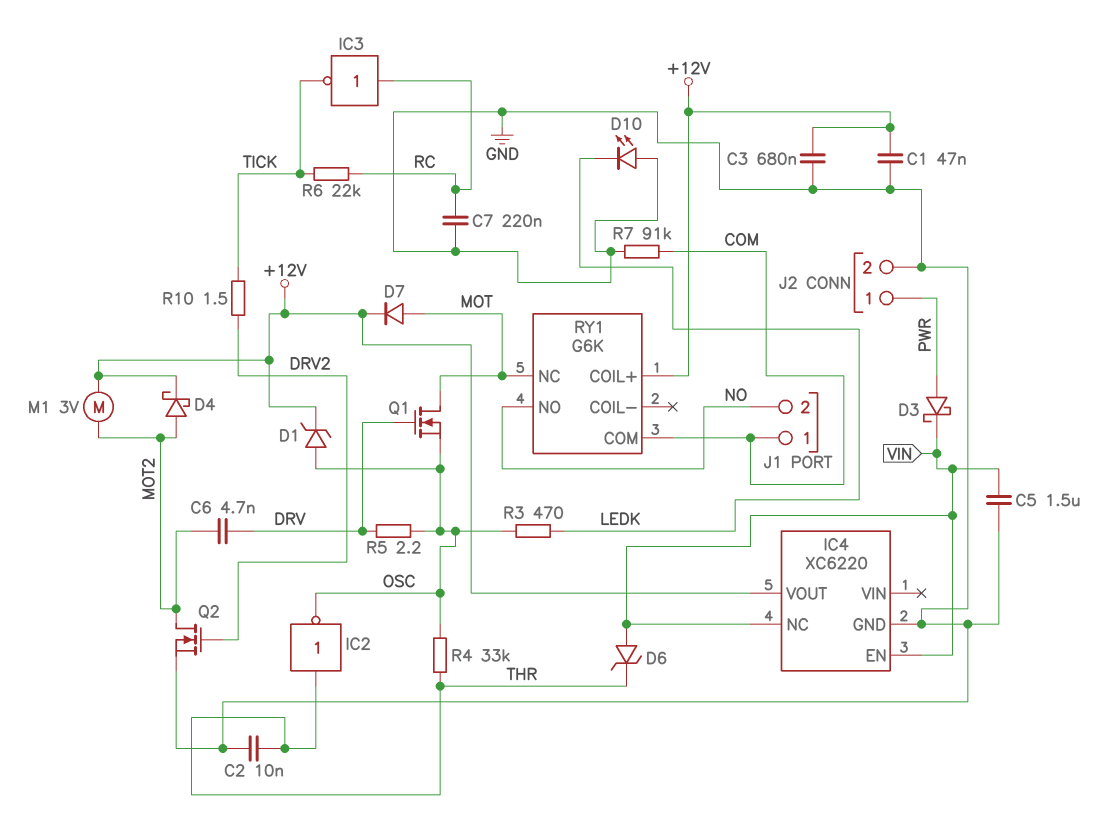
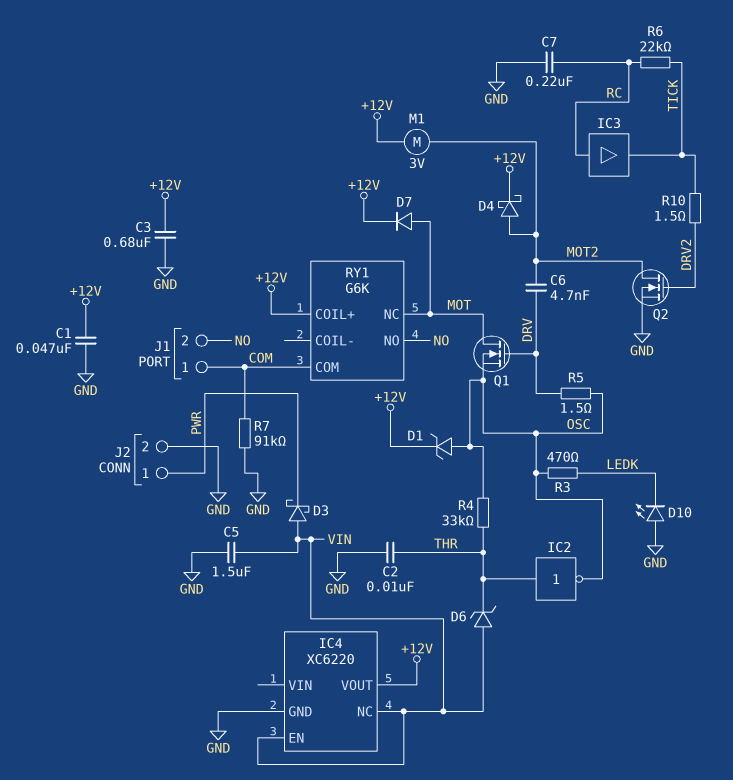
D3: schottky (A PWR, K VIN) -> schottky (A VIN, K PWR)
IC3: NOT (in RC, out TICK) -> buffer (in RC, out TICK)
R5: 2.2 (DRV, OSC) -> 1.5 (DRV, OSC)

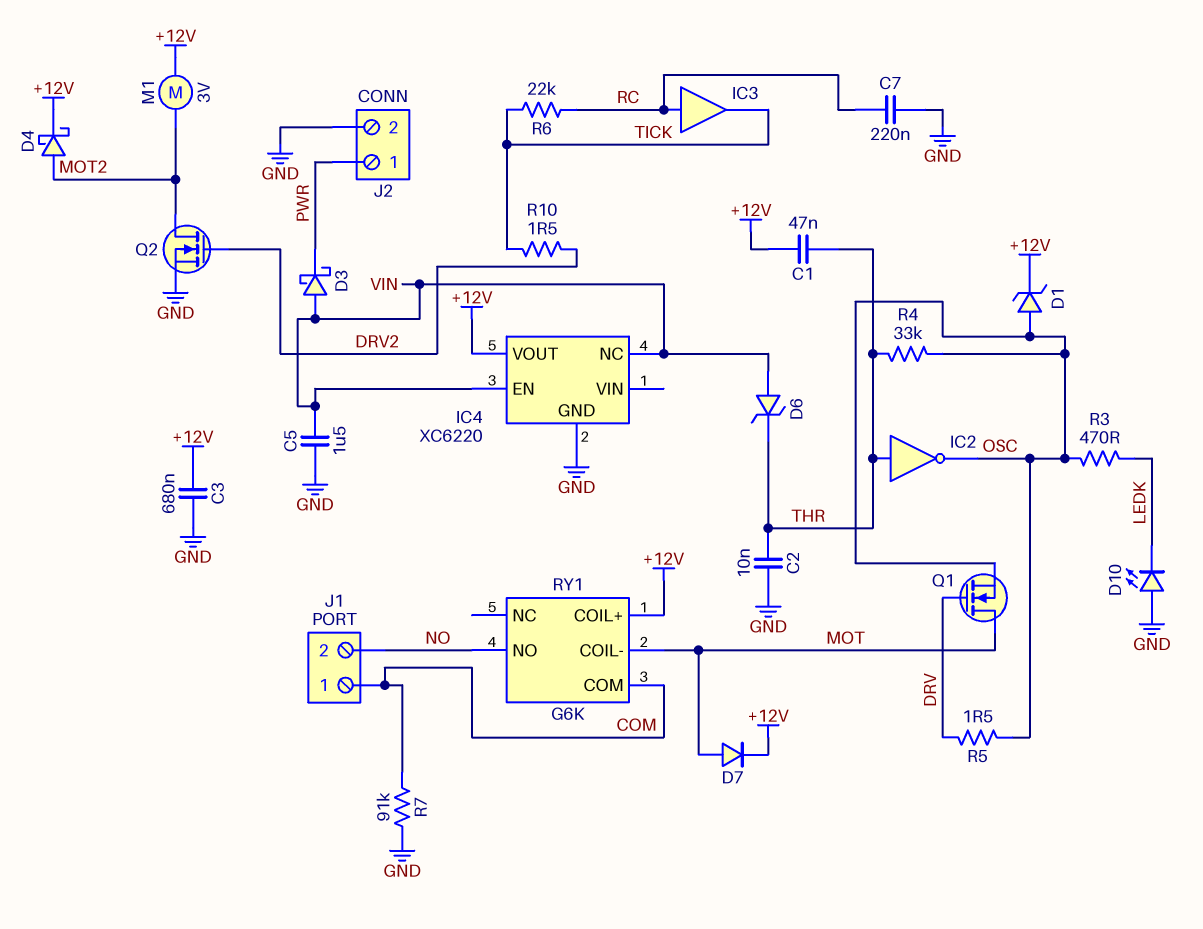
C1: 47nF (+12V, GND) -> 47nF (+12V, THR)
C6: 4.7nF (DRV, MOT2) -> none
RY1 pin COIL-: none -> MOT
RY1 pin NC: MOT -> none

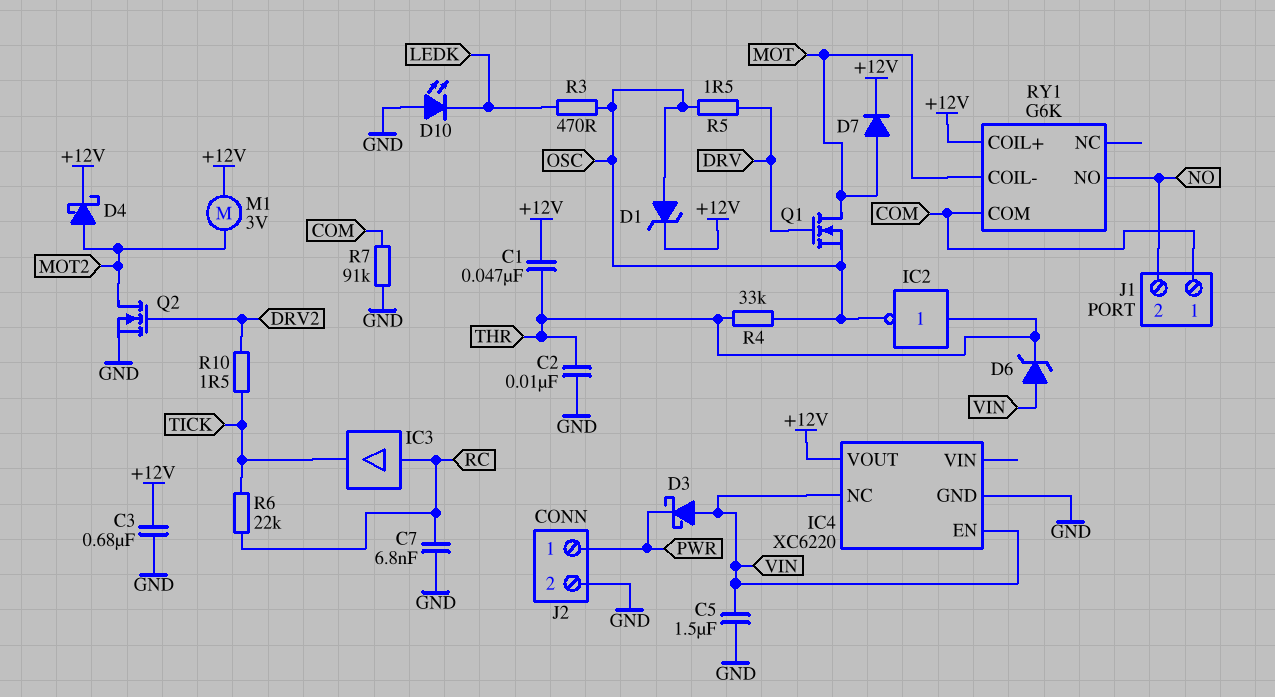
C7: 220nF (GND, RC) -> 6.8nF (GND, RC)

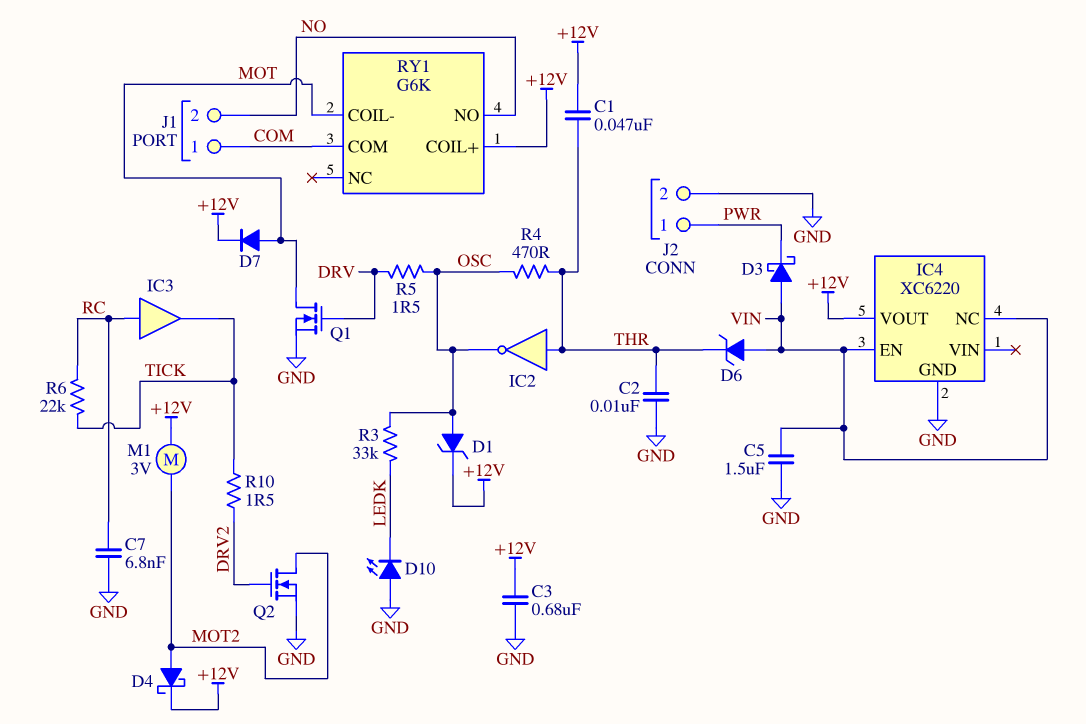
Q1: NMOS (G DRV, D MOT, S OSC) -> NMOS (G DRV, D MOT, S GND)
R3: 470 (LEDK, OSC) -> 33k (LEDK, OSC)
R4: 33k (OSC, THR) -> 470 (OSC, THR)
R7: 91k (COM, GND) -> none

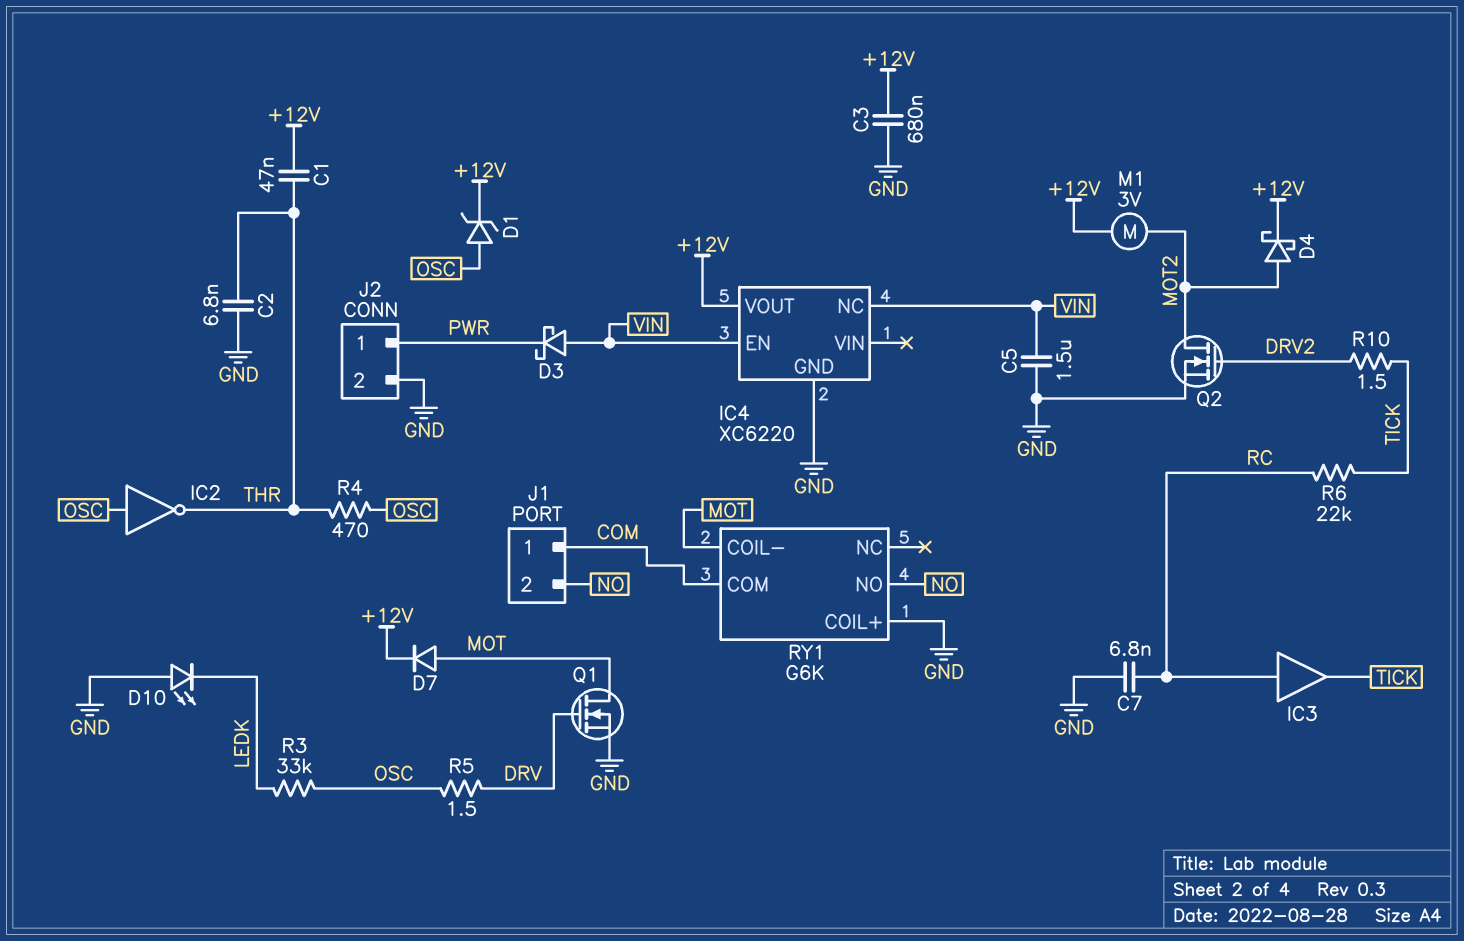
C2: 10nF (GND, THR) -> 6.8nF (GND, THR)
D6: zener (A VIN, K THR) -> none
IC2: NOT (in THR, out OSC) -> NOT (in OSC, out THR)
RY1 pin COIL+: +12V -> GND

